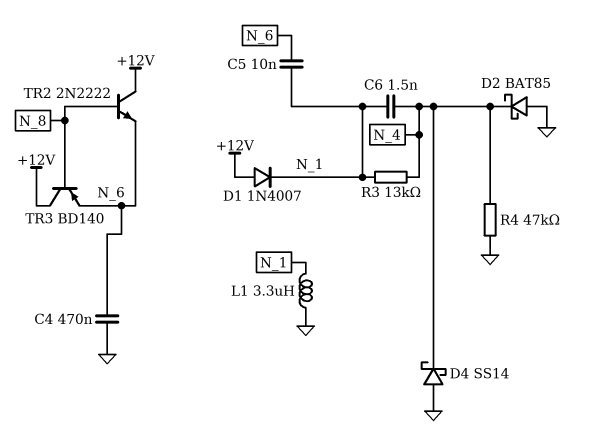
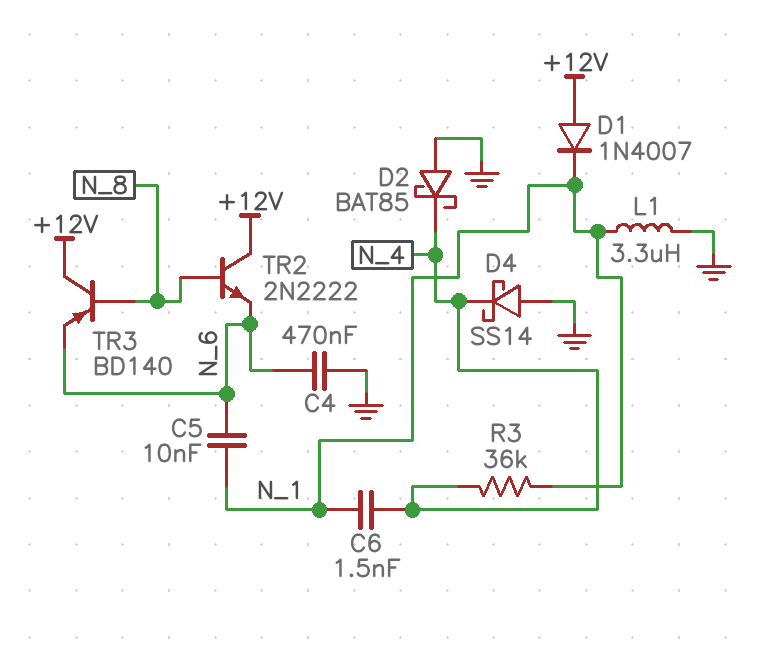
R3: 13k (N_1, N_4) -> 36k (N_1, N_4)
R4: 47k (GND, N_4) -> none

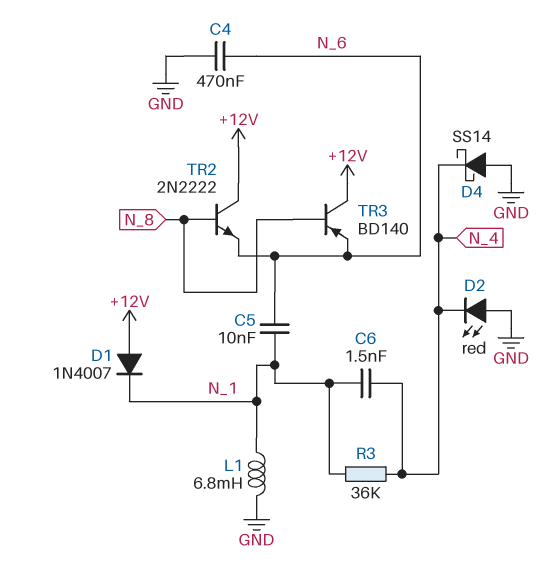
D2: schottky BAT85 (A GND, K N_4) -> LED red (A GND, K N_4)
L1: 3.3uH (GND, N_1) -> 6.8mH (GND, N_1)

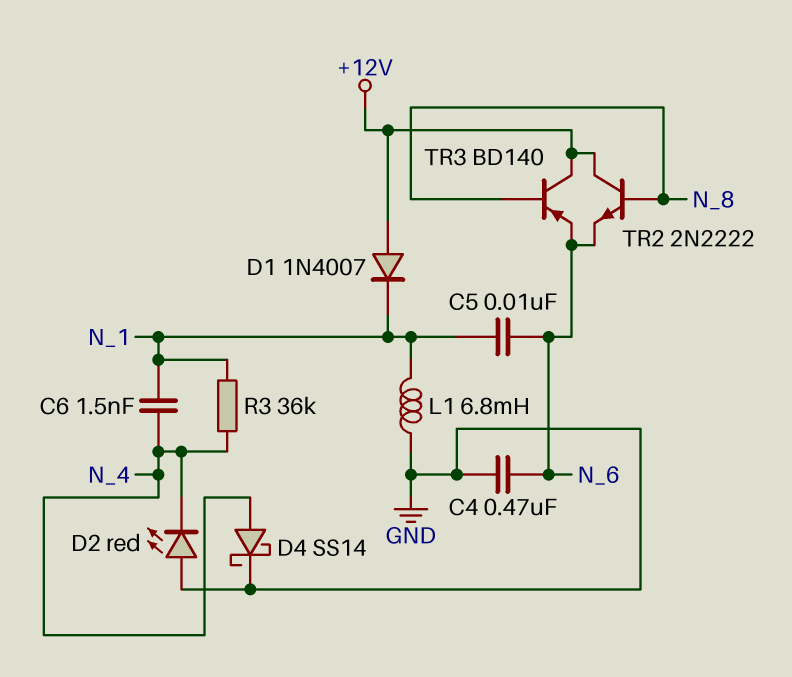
D4: schottky SS14 (A GND, K N_4) -> schottky SS14 (A N_4, K GND)

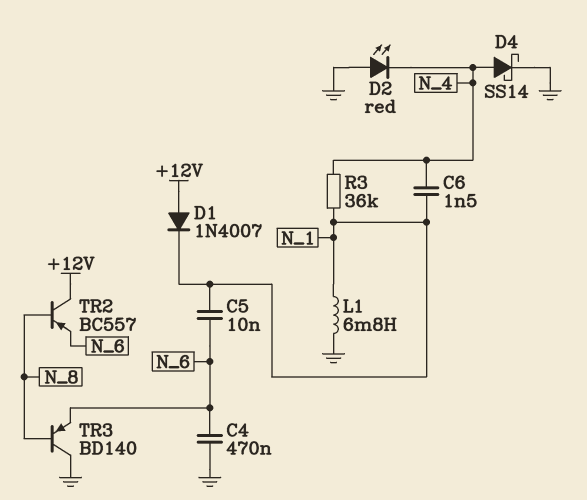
TR2: NPN 2N2222 (B N_8, C +12V, E N_6) -> PNP BC557 (B N_8, C +12V, E N_6)
TR3: PNP BD140 (B N_8, C +12V, E N_6) -> PNP BD140 (B N_8, C GND, E N_6)

